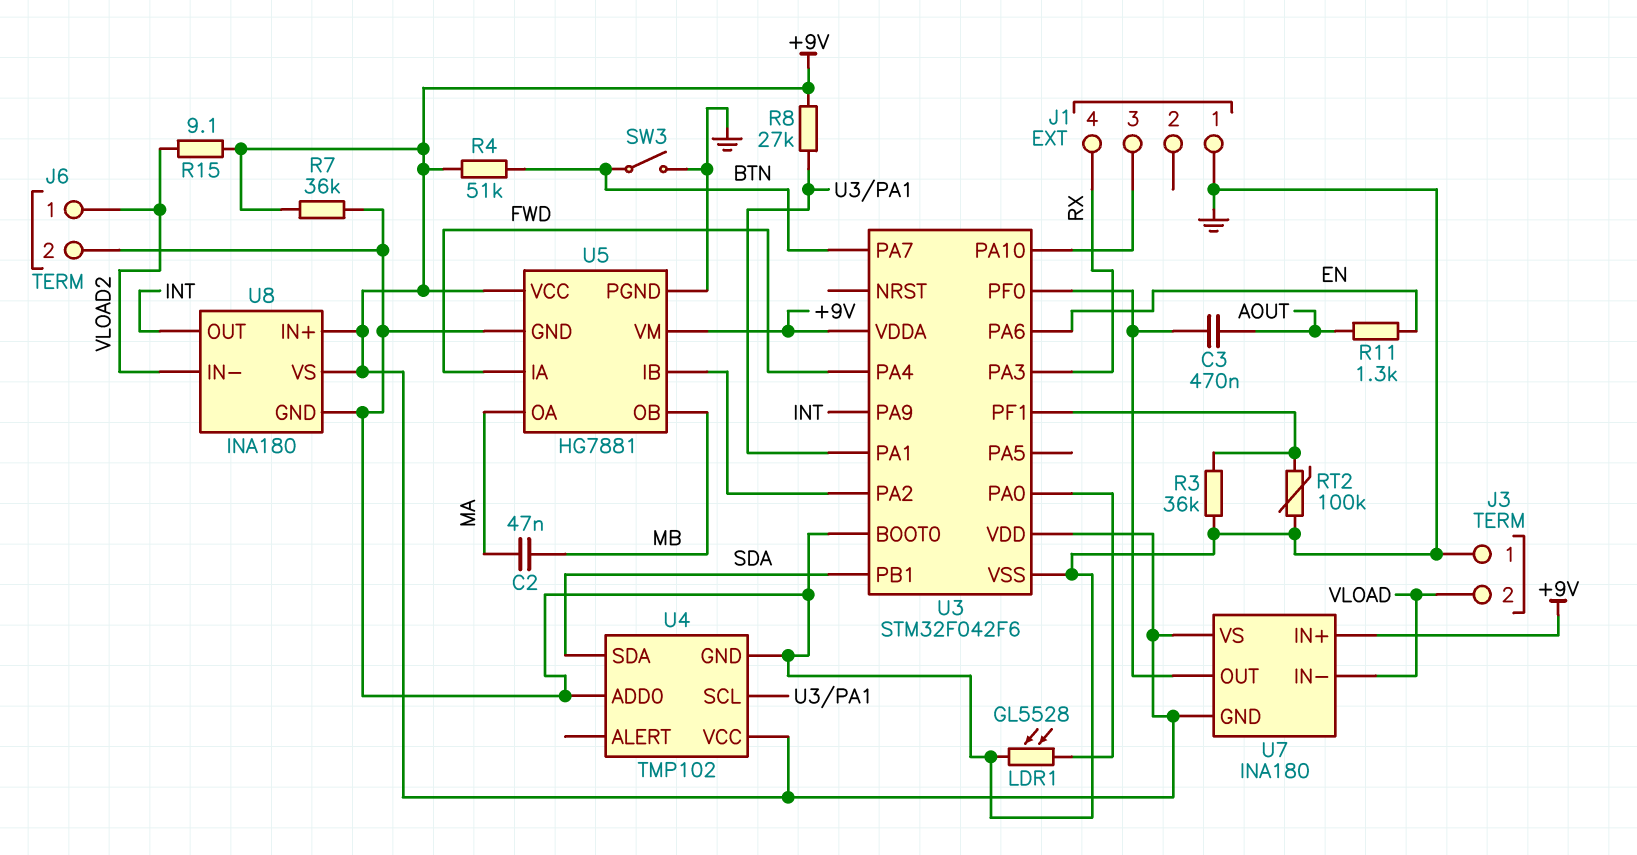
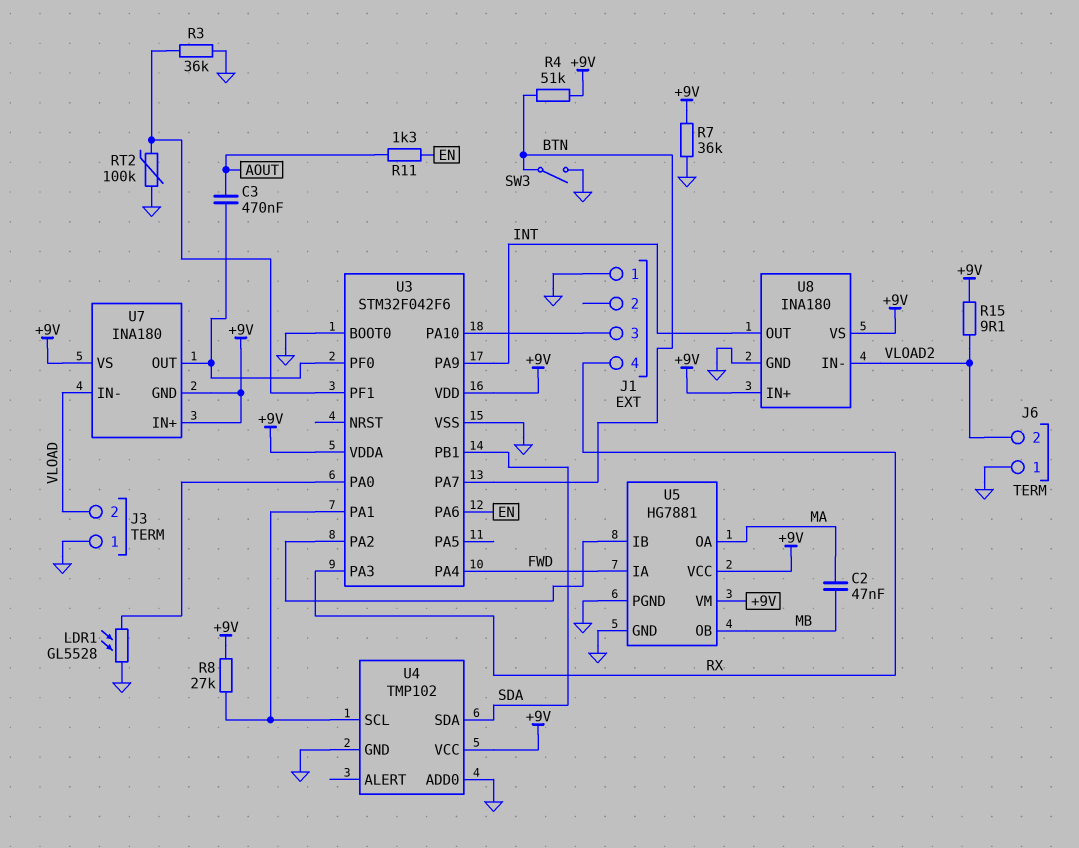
J6 pin 1: VLOAD2 -> GND
J6 pin 2: GND -> VLOAD2

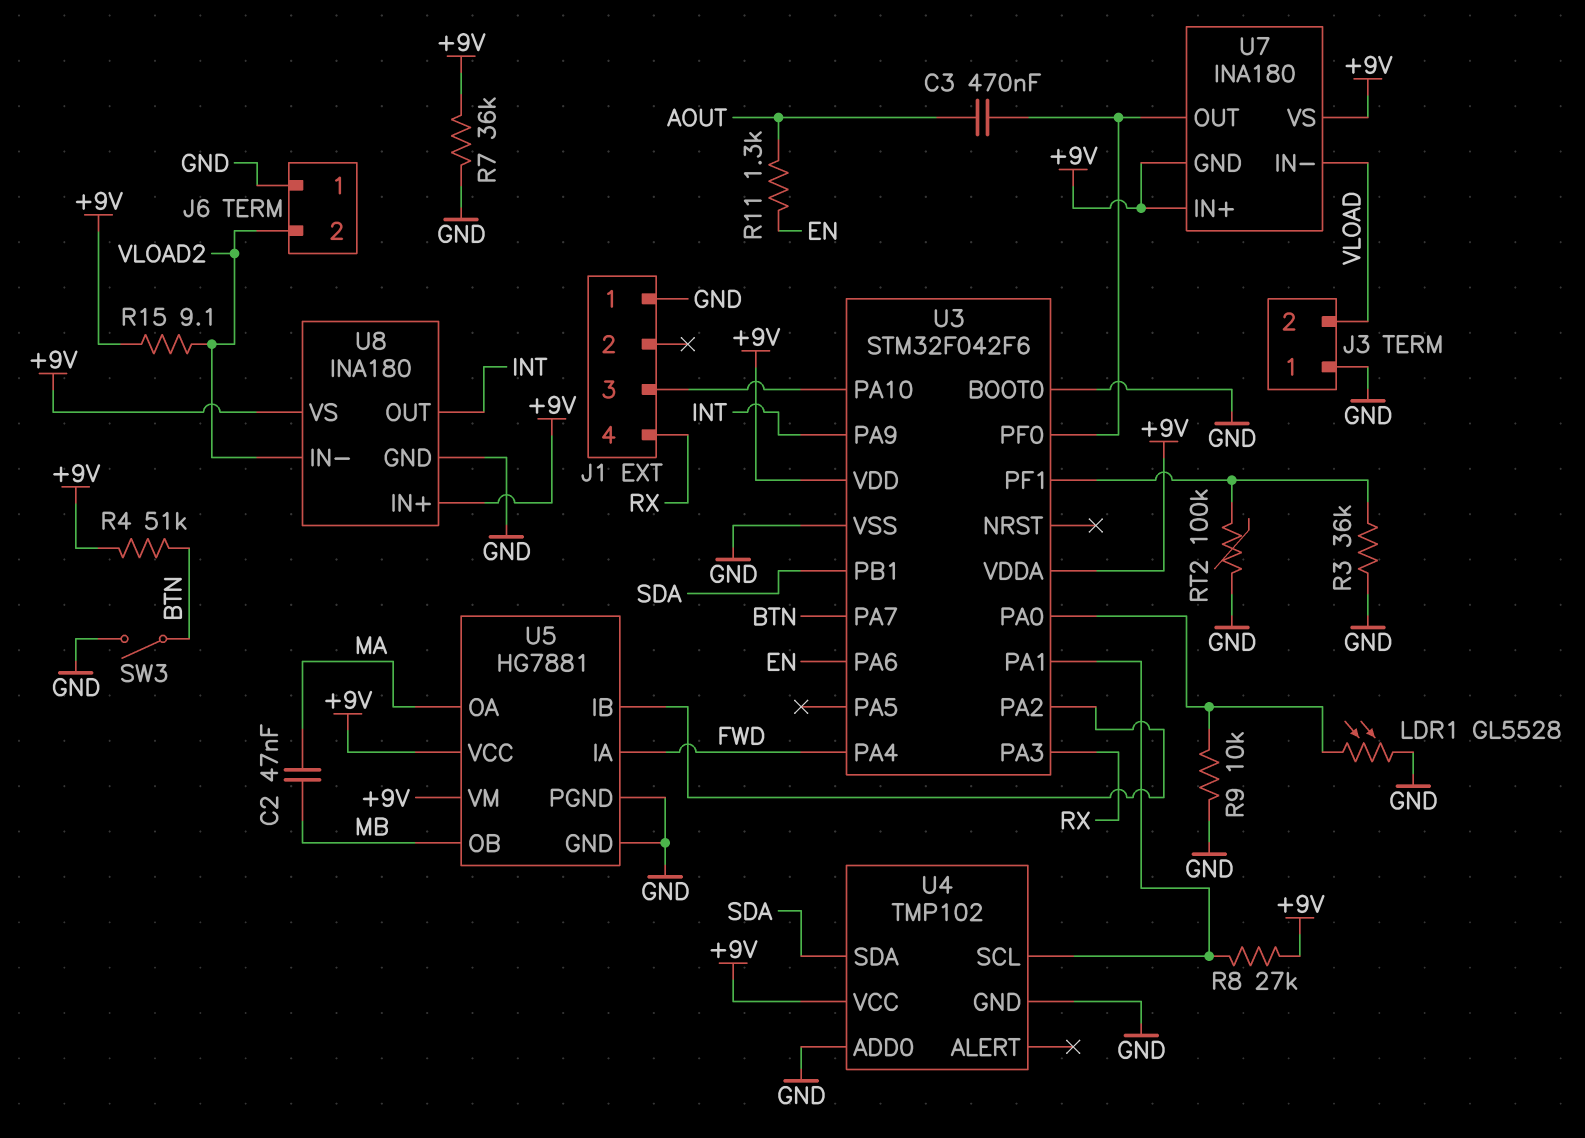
R9: none -> 10k (GND, U3/PA0)

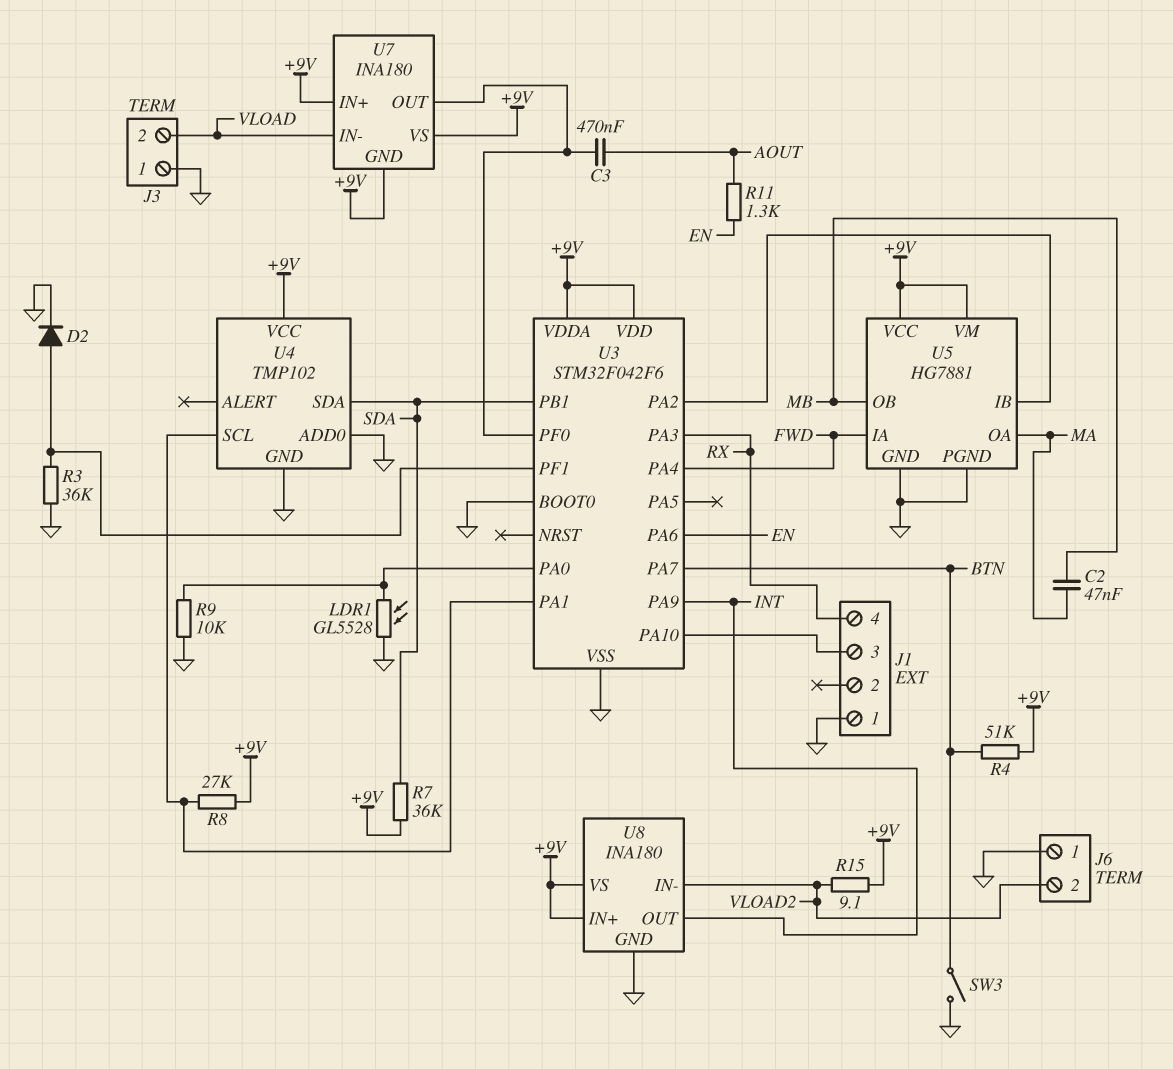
D2: none -> diode (A U3/PF1, K GND)
R7: 36k (+9V, GND) -> 36k (+9V, SDA)
RT2: 100k (GND, U3/PF1) -> none

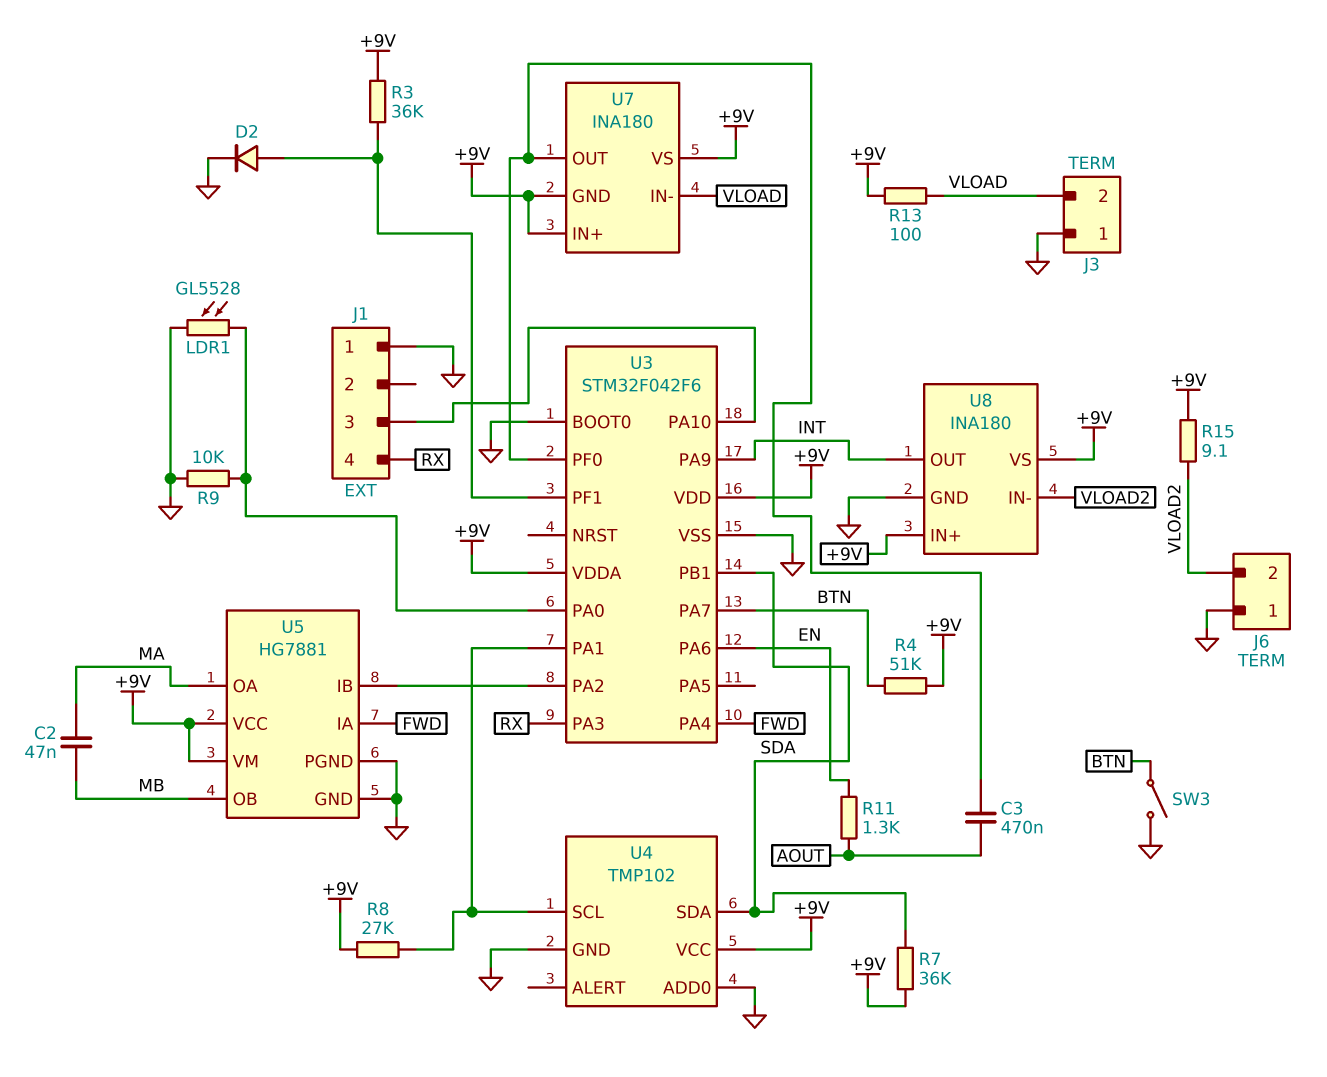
R3: 36k (GND, U3/PF1) -> 36k (+9V, U3/PF1)
R13: none -> 100 (+9V, VLOAD)

